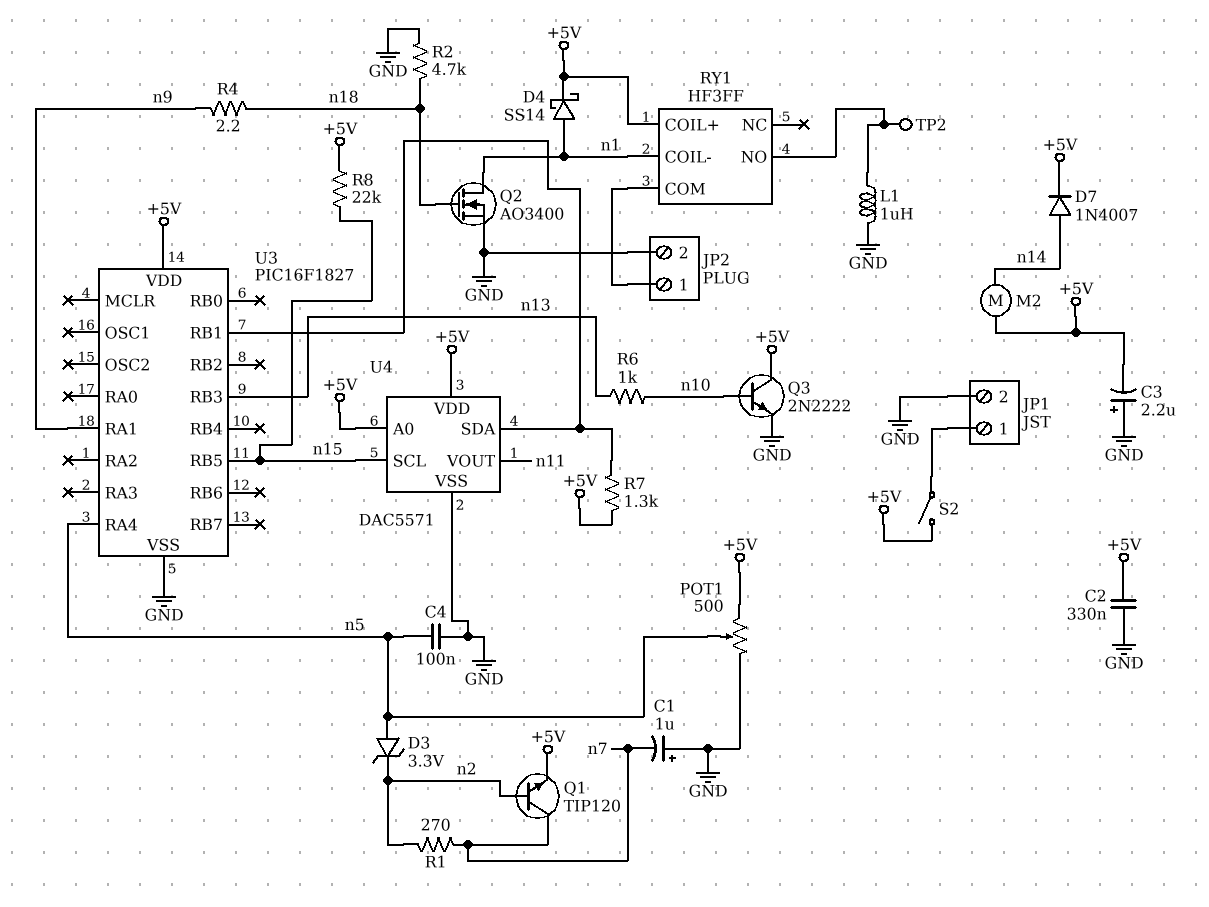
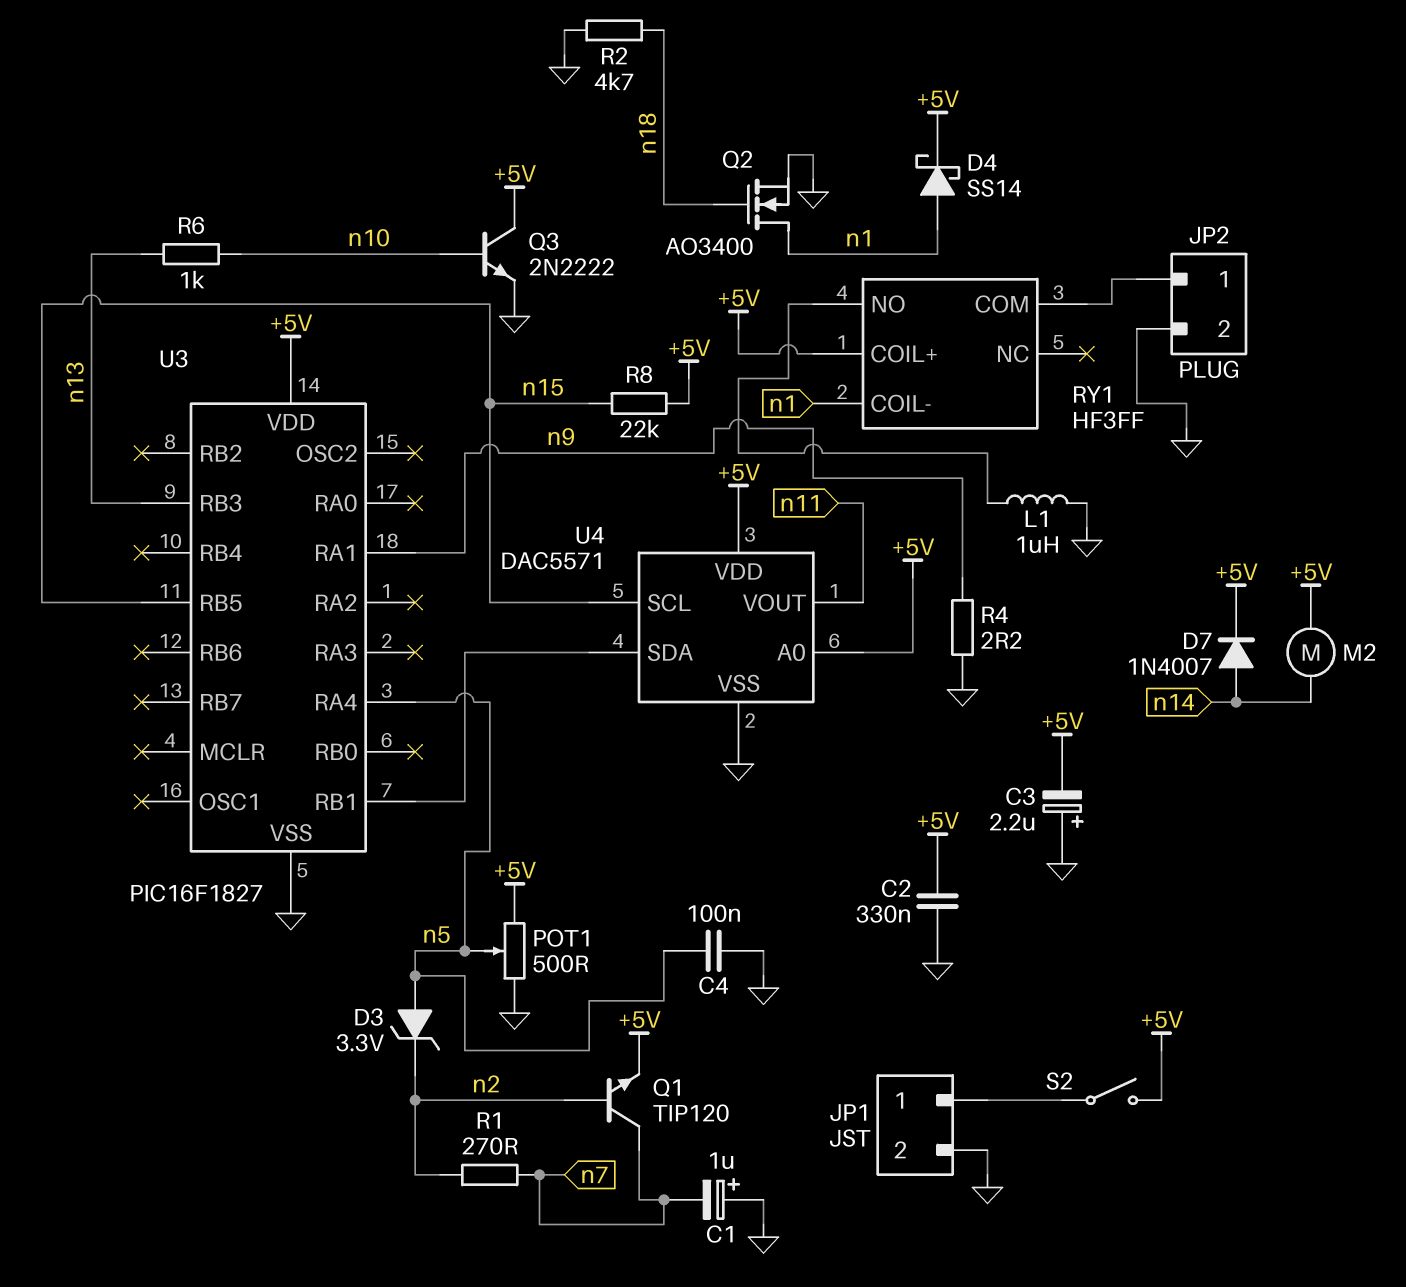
R4: 2.2 (n9, n18) -> 2.2 (GND, n9)
R7: 1.3k (+5V, U3/RB1) -> none
TP2: test point (RY1/NO) -> none

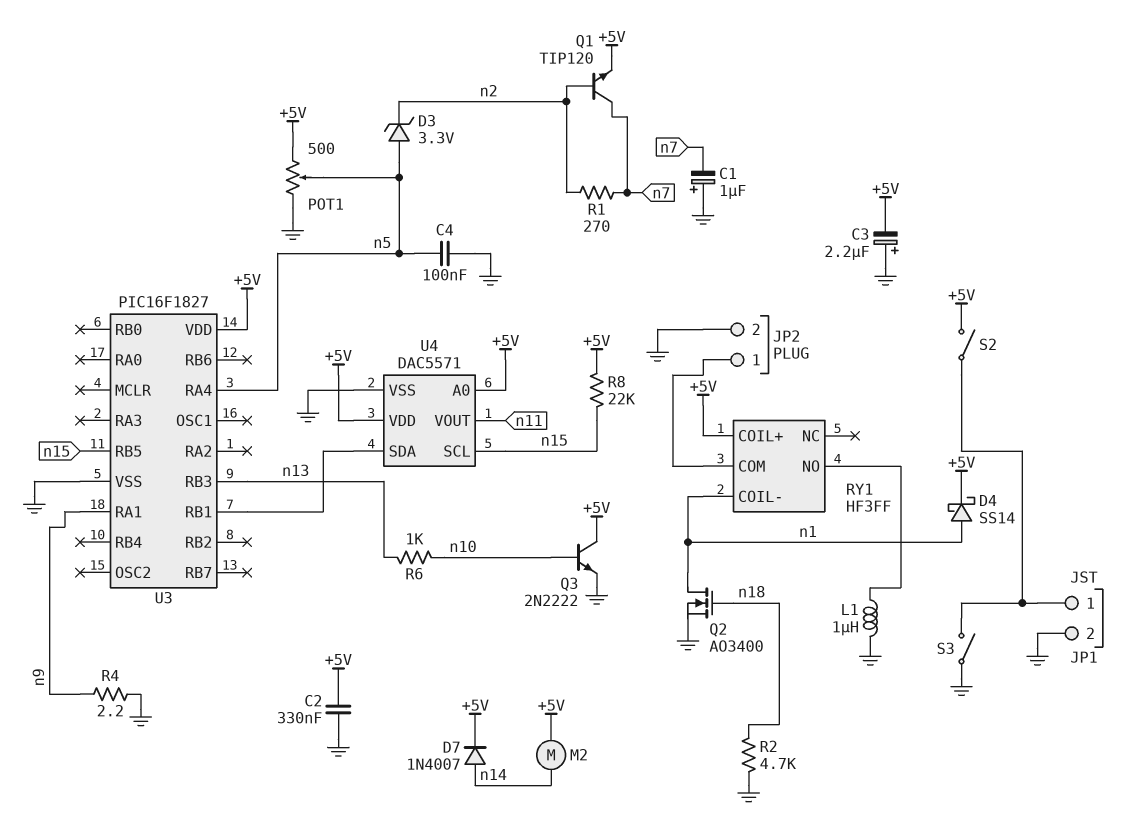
S3: none -> switch (GND, JP1/1)

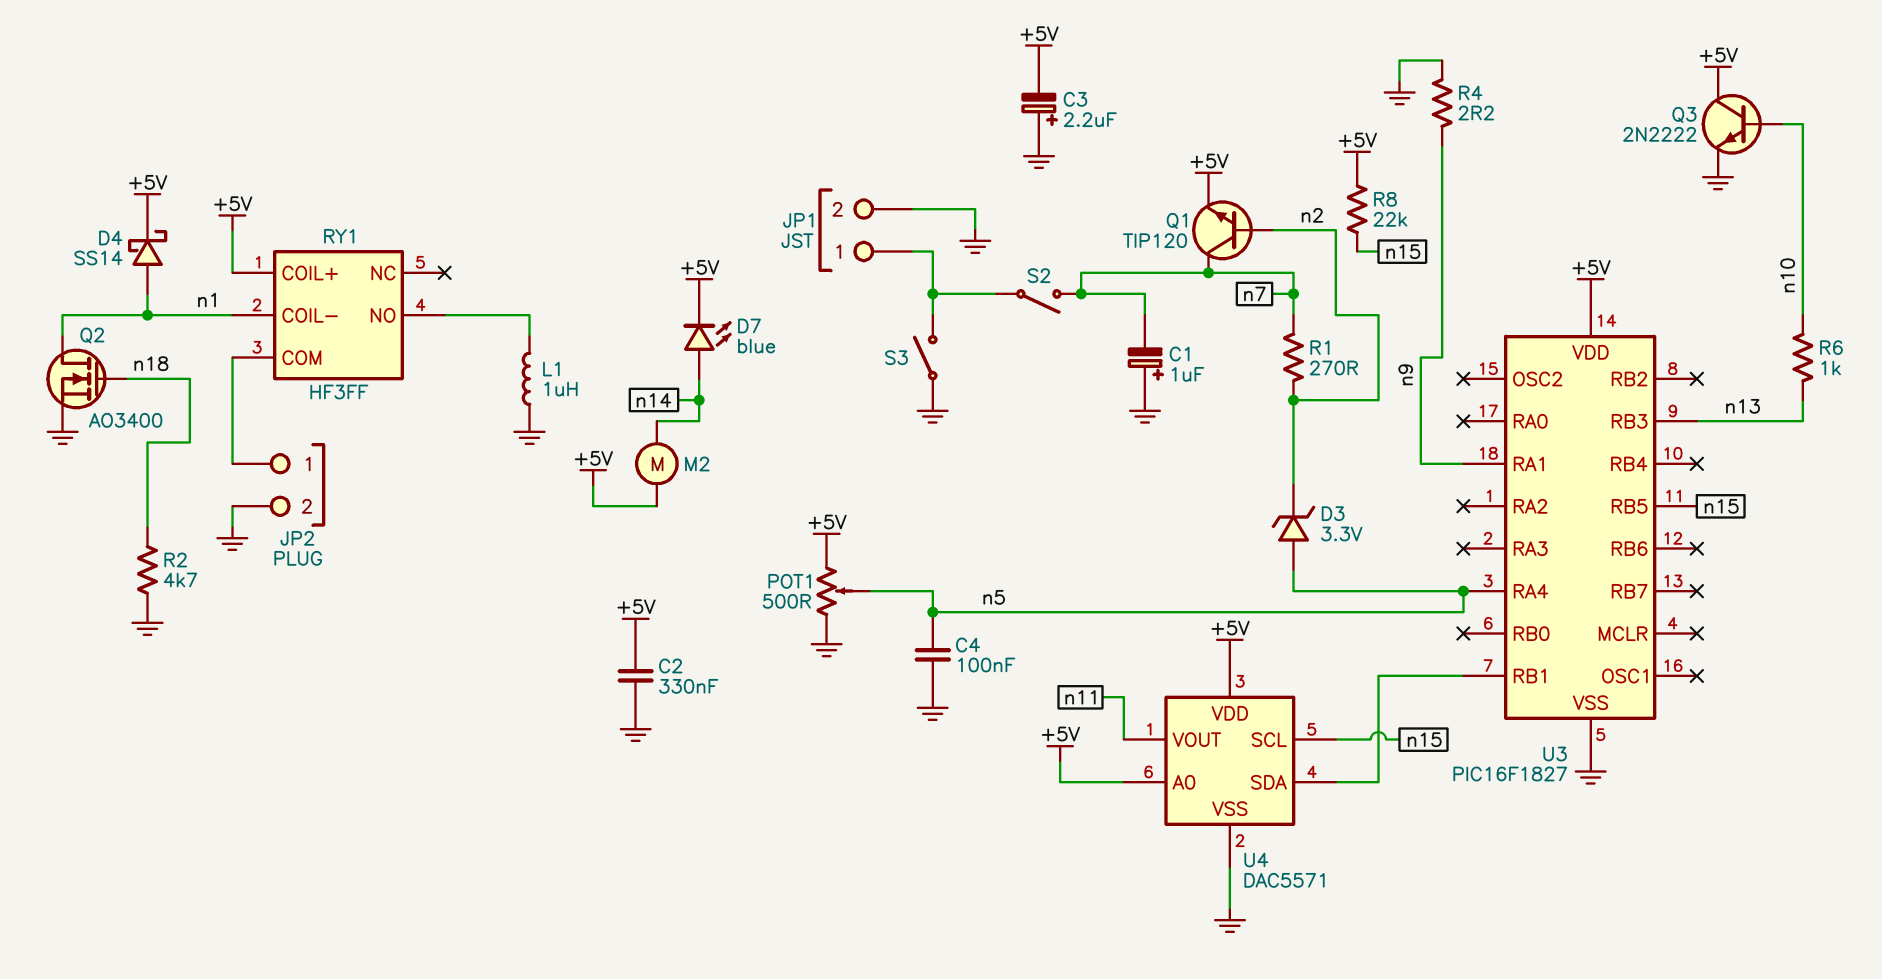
D7: diode 1N4007 (A n14, K +5V) -> LED blue (A n14, K +5V)
S2: switch (+5V, JP1/1) -> switch (JP1/1, n7)

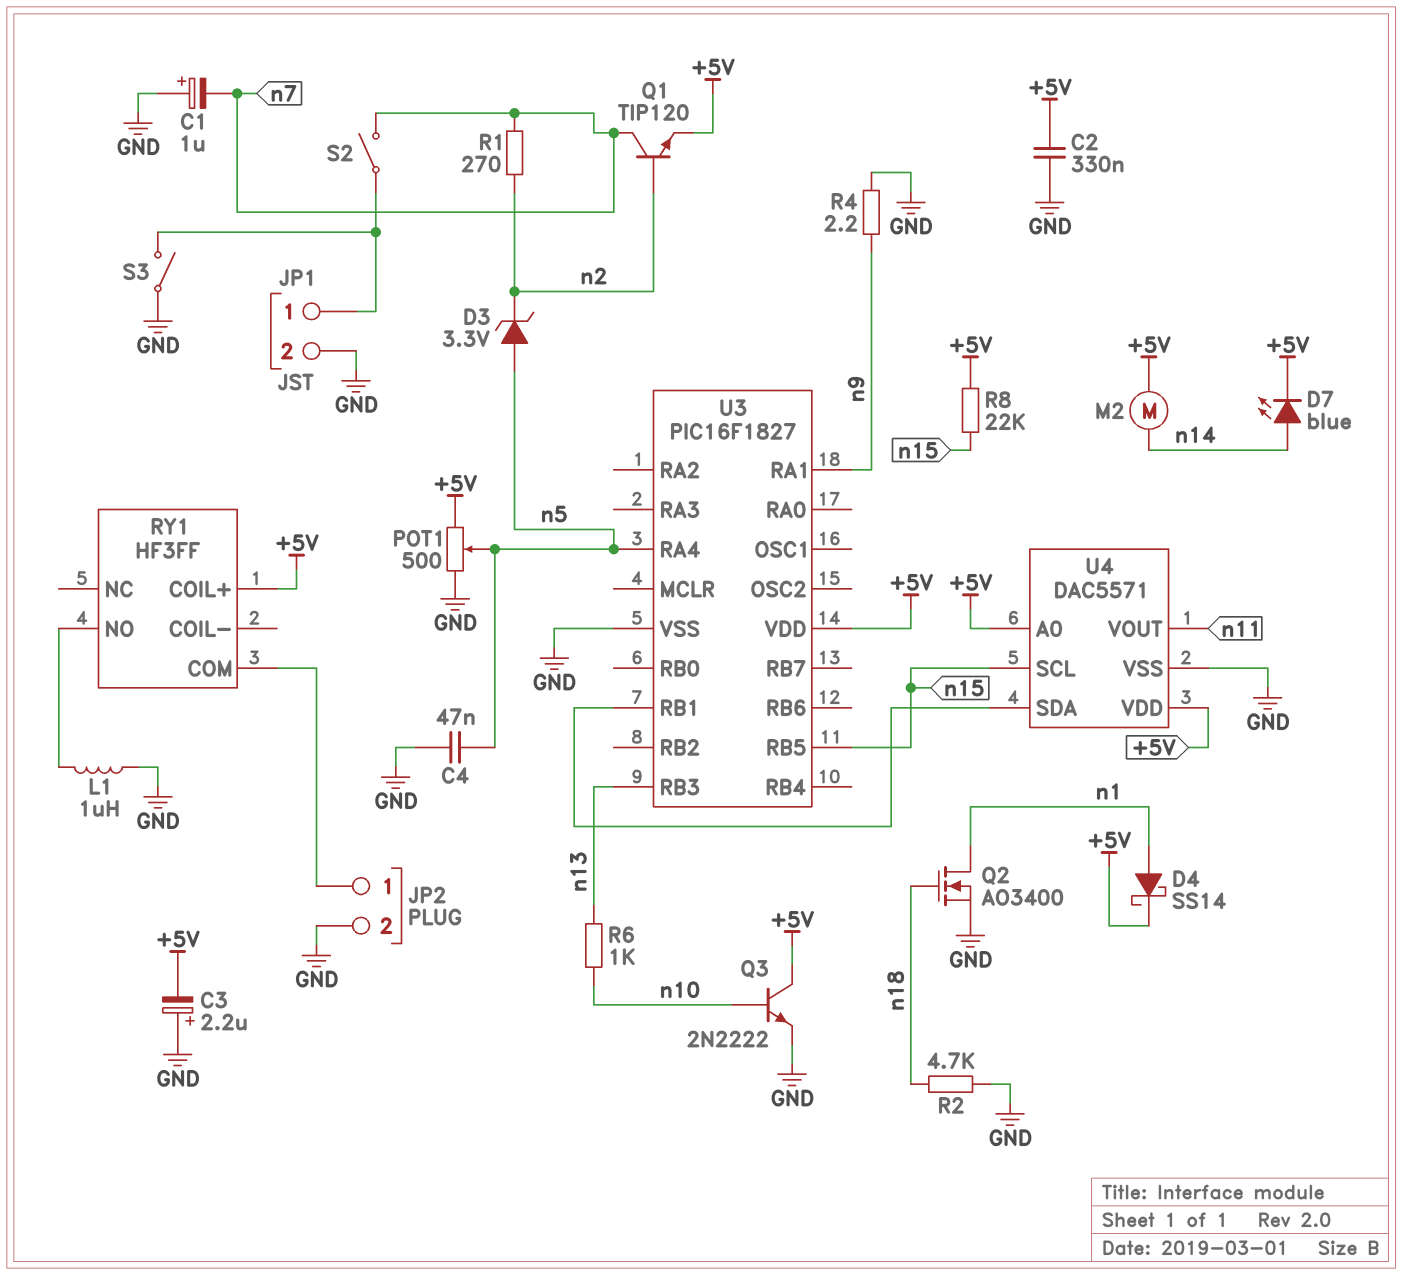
C4: 100nF (GND, n5) -> 47nF (GND, n5)
RY1 pin COIL-: n1 -> none

